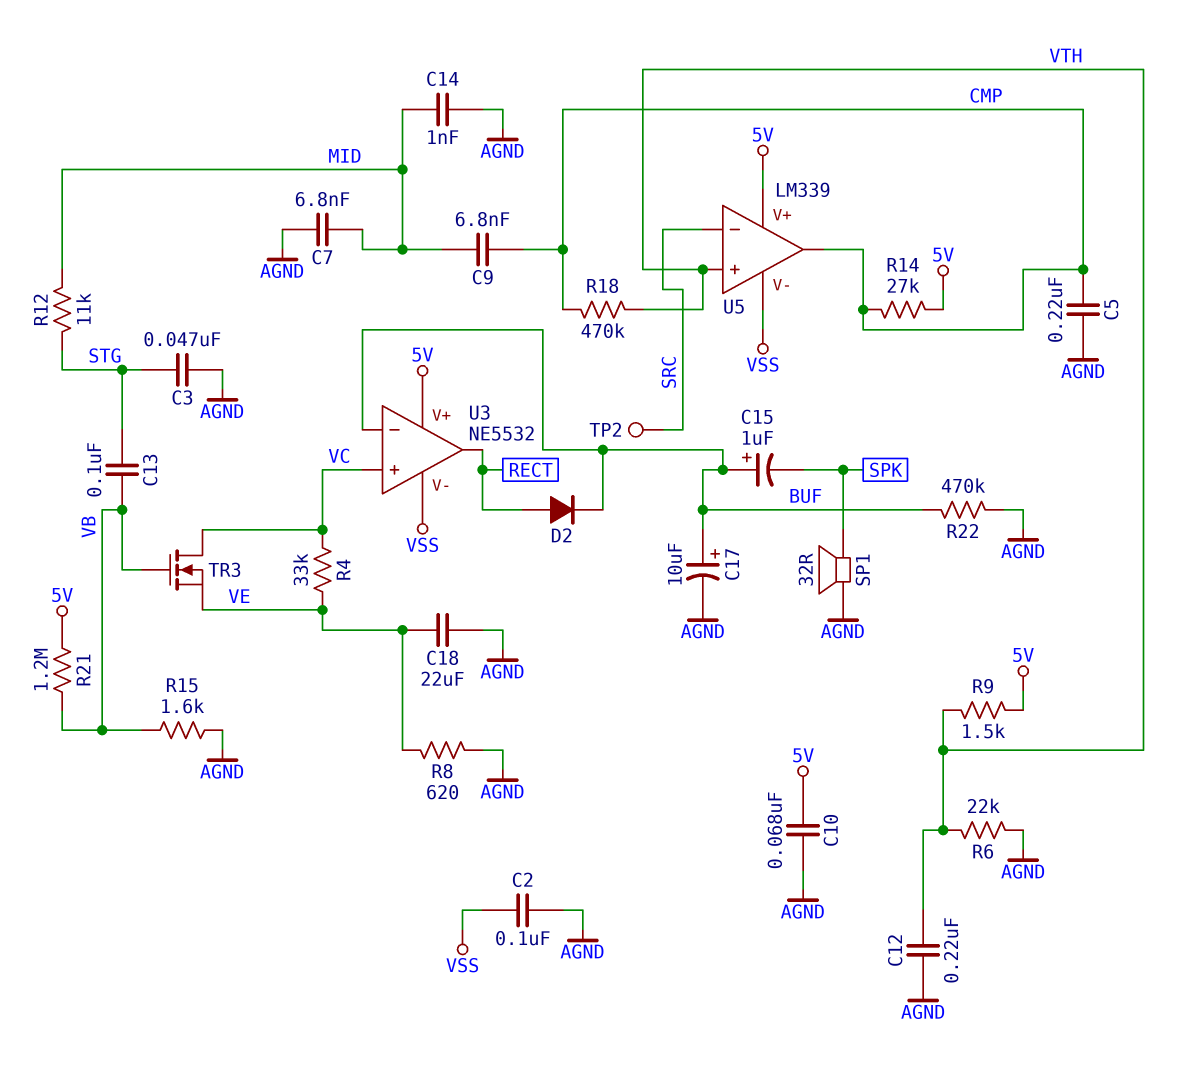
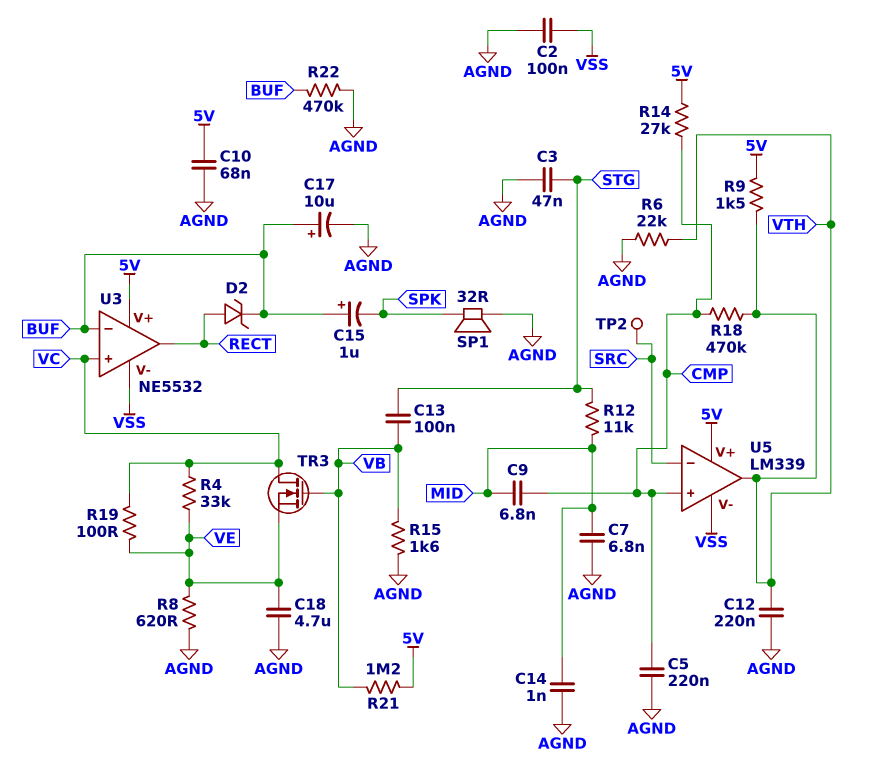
C18: 22uF (AGND, VE) -> 4.7uF (AGND, VE)
D2: diode (A RECT, K BUF) -> zener (A RECT, K BUF)
R19: none -> 100 (VC, VE)
U5 pin in+: VTH -> CMP
U5 pin out: CMP -> VTH

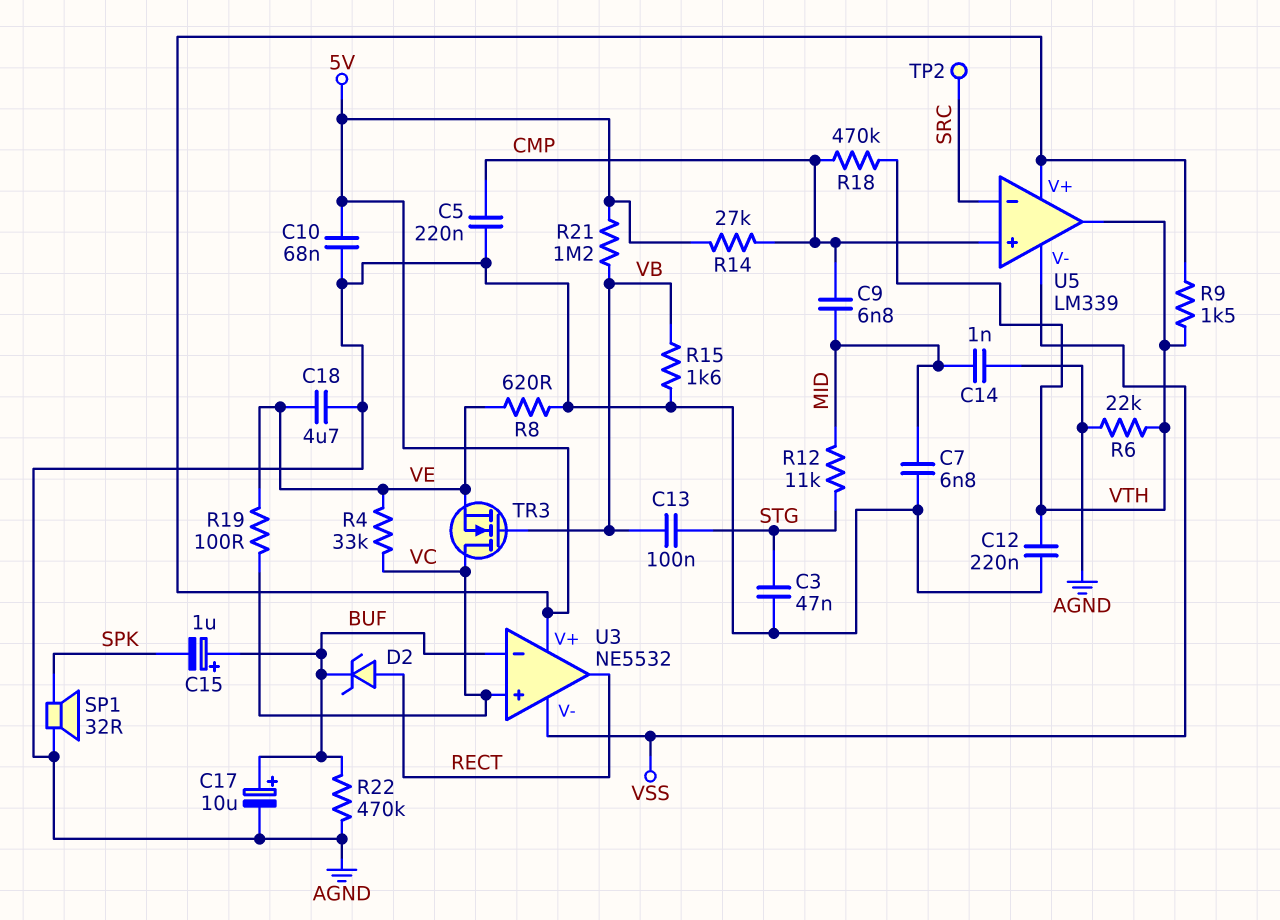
C2: 100nF (AGND, VSS) -> none

